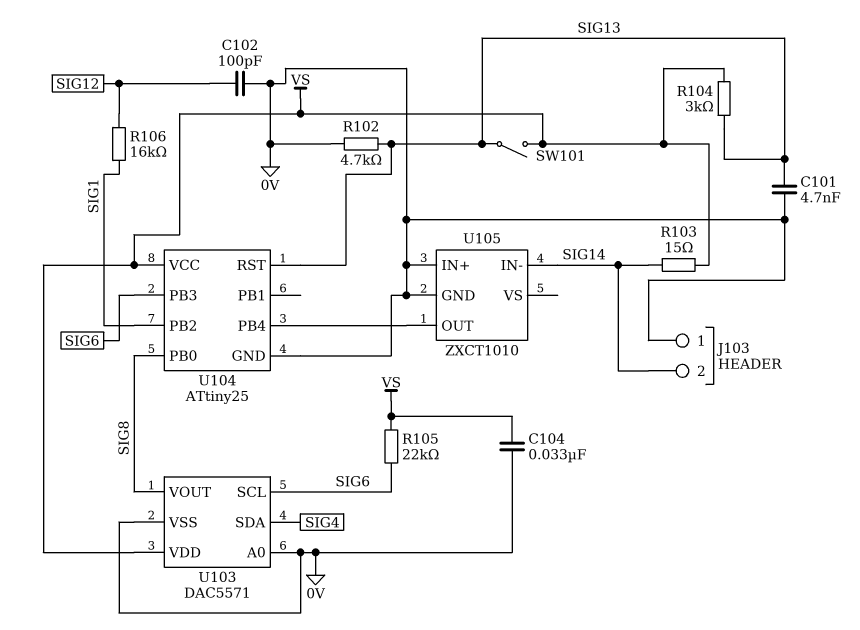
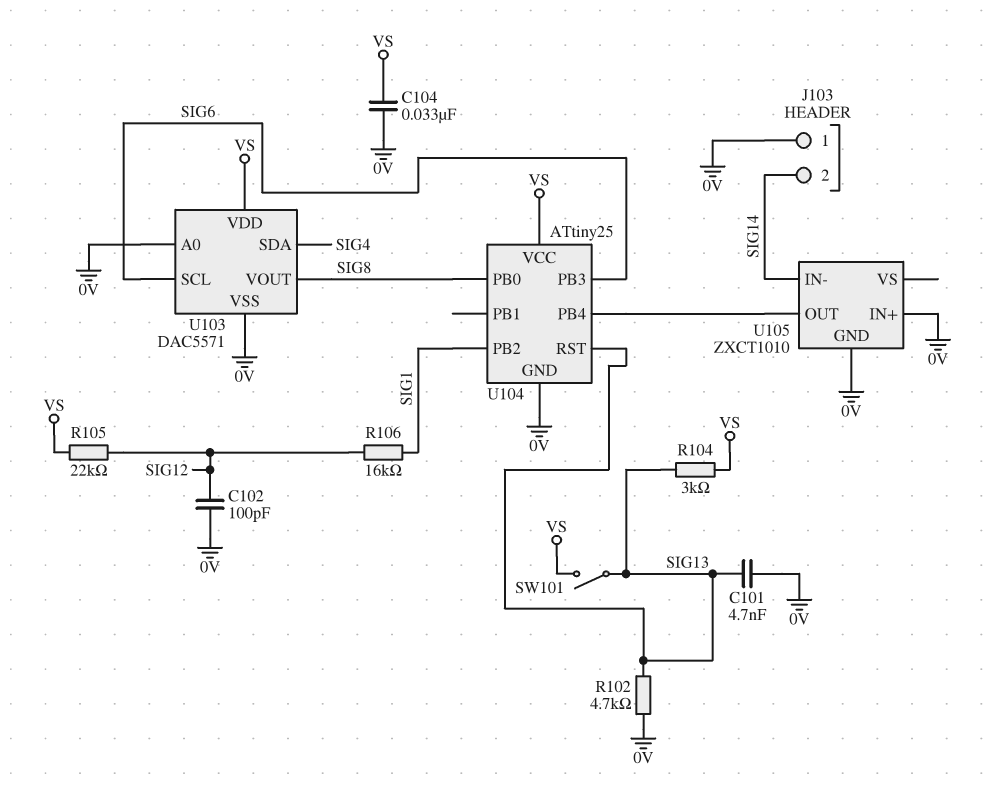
R103: 15 (SIG14, VS) -> none
R105: 22k (SIG6, VS) -> 22k (SIG12, VS)

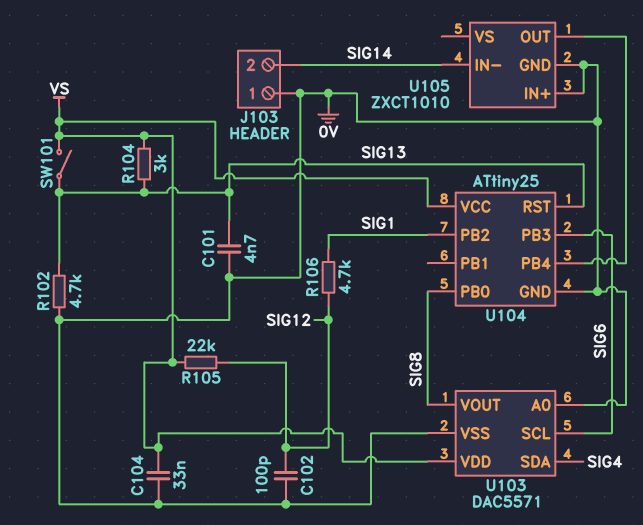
R106: 16k (SIG1, SIG12) -> 4.7k (SIG1, SIG12)

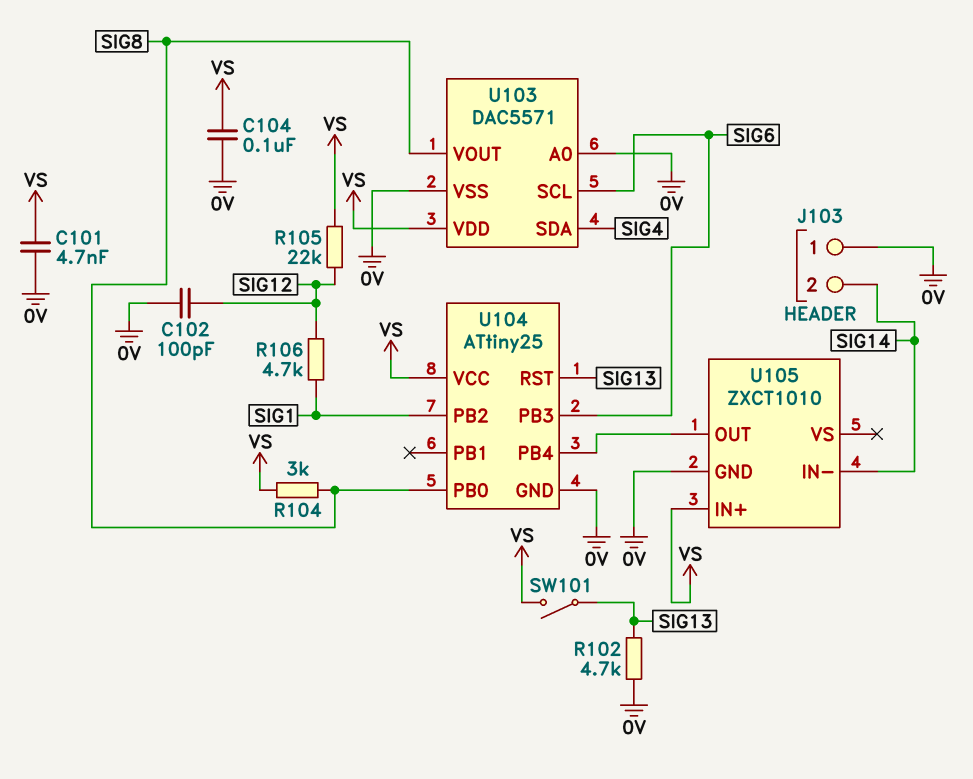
C101: 4.7nF (0V, SIG13) -> 4.7nF (0V, VS)
C104: 33nF (0V, VS) -> 100nF (0V, VS)
R104: 3k (SIG13, VS) -> 3k (SIG8, VS)
U105 pin IN+: 0V -> VS

